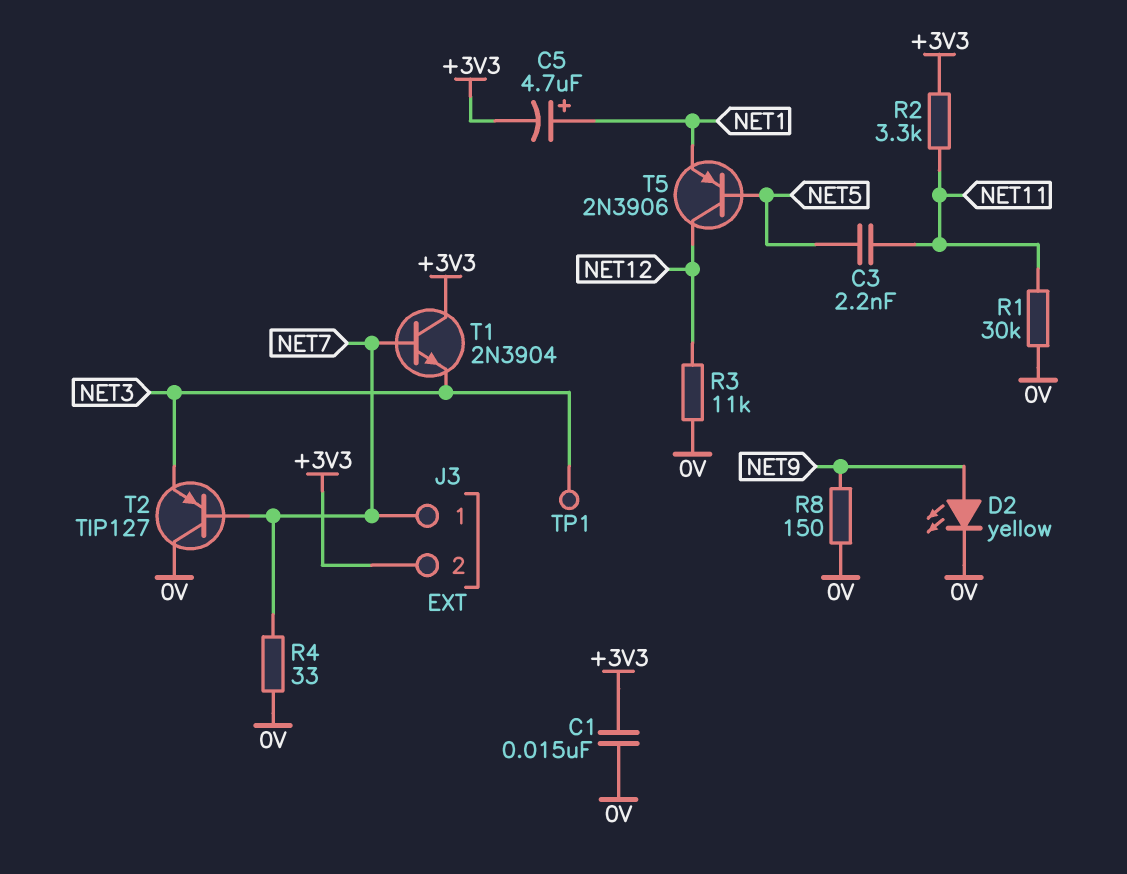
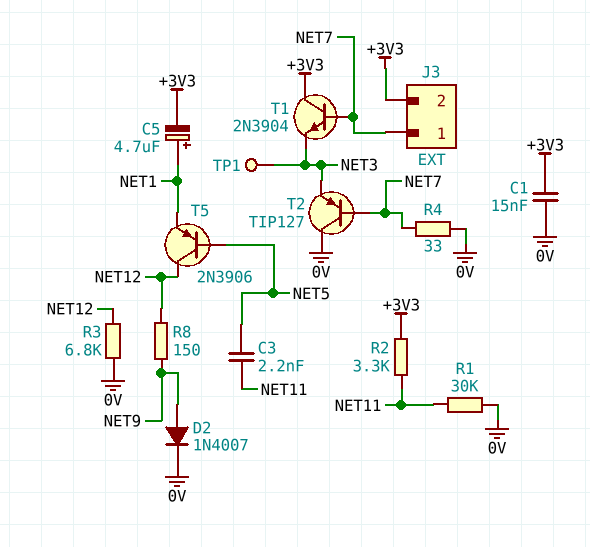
D2: LED yellow (A NET9, K 0V) -> diode 1N4007 (A NET9, K 0V)
R3: 11k (0V, NET12) -> 6.8k (0V, NET12)
R8: 150 (0V, NET9) -> 150 (NET9, NET12)

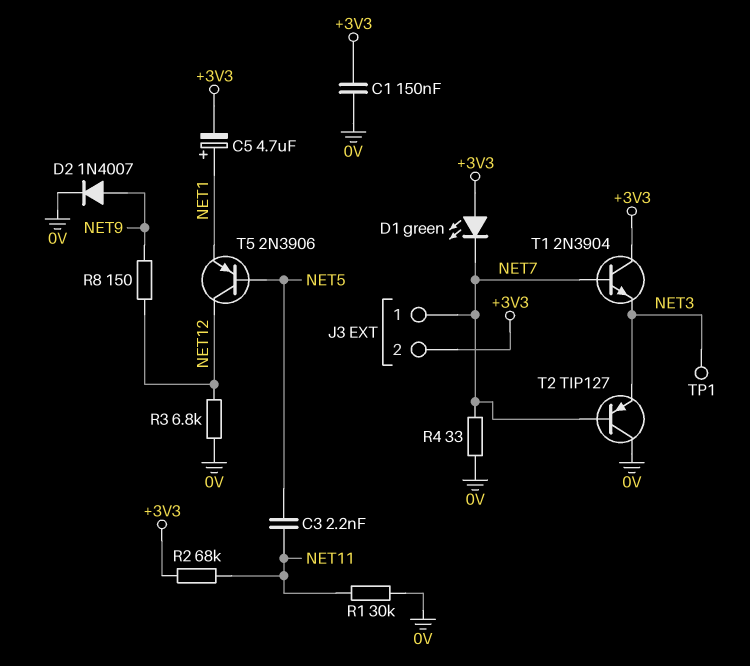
C1: 15nF (+3V3, 0V) -> 150nF (+3V3, 0V)
D1: none -> LED green (A +3V3, K NET7)
R2: 3.3k (+3V3, NET11) -> 68k (+3V3, NET11)

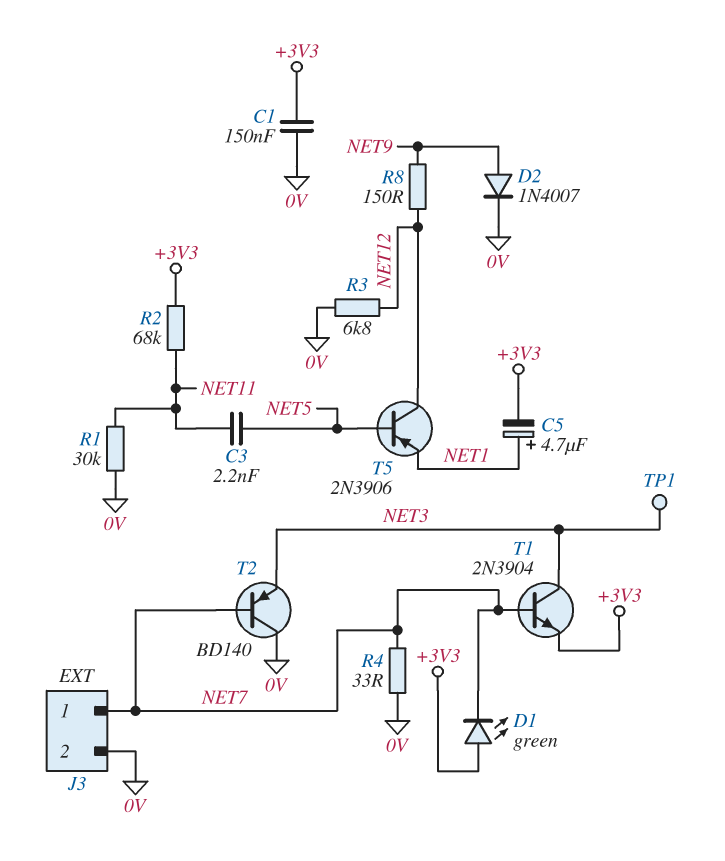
J3 pin 2: +3V3 -> 0V
T1: NPN 2N3904 (B NET7, C +3V3, E NET3) -> NPN 2N3904 (B NET7, C NET3, E +3V3)
T2: PNP TIP127 (B NET7, C 0V, E NET3) -> PNP BD140 (B NET7, C 0V, E NET3)

